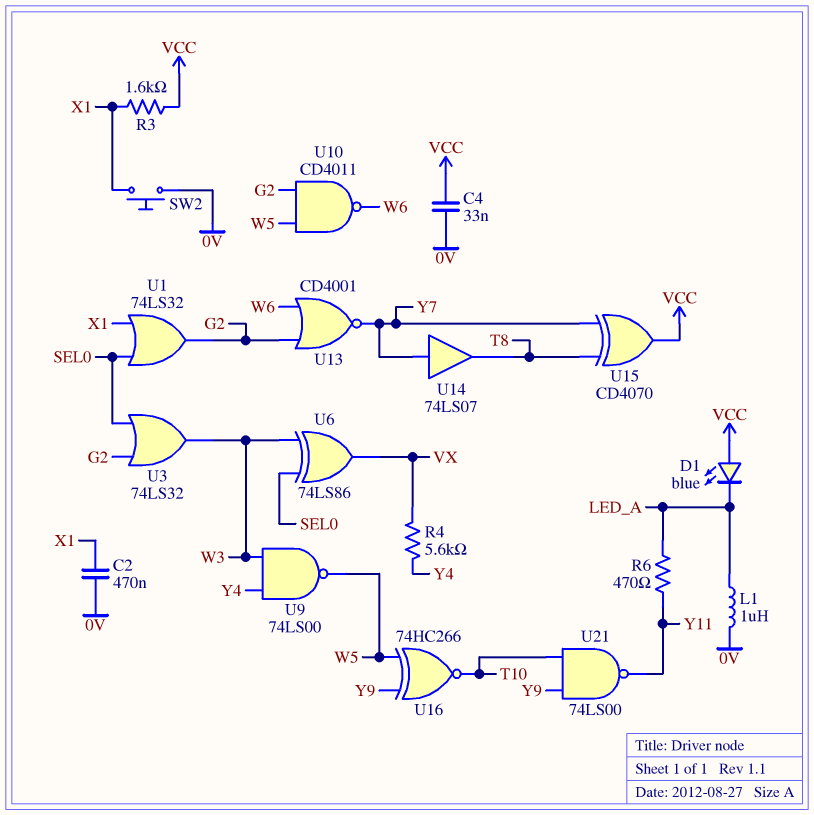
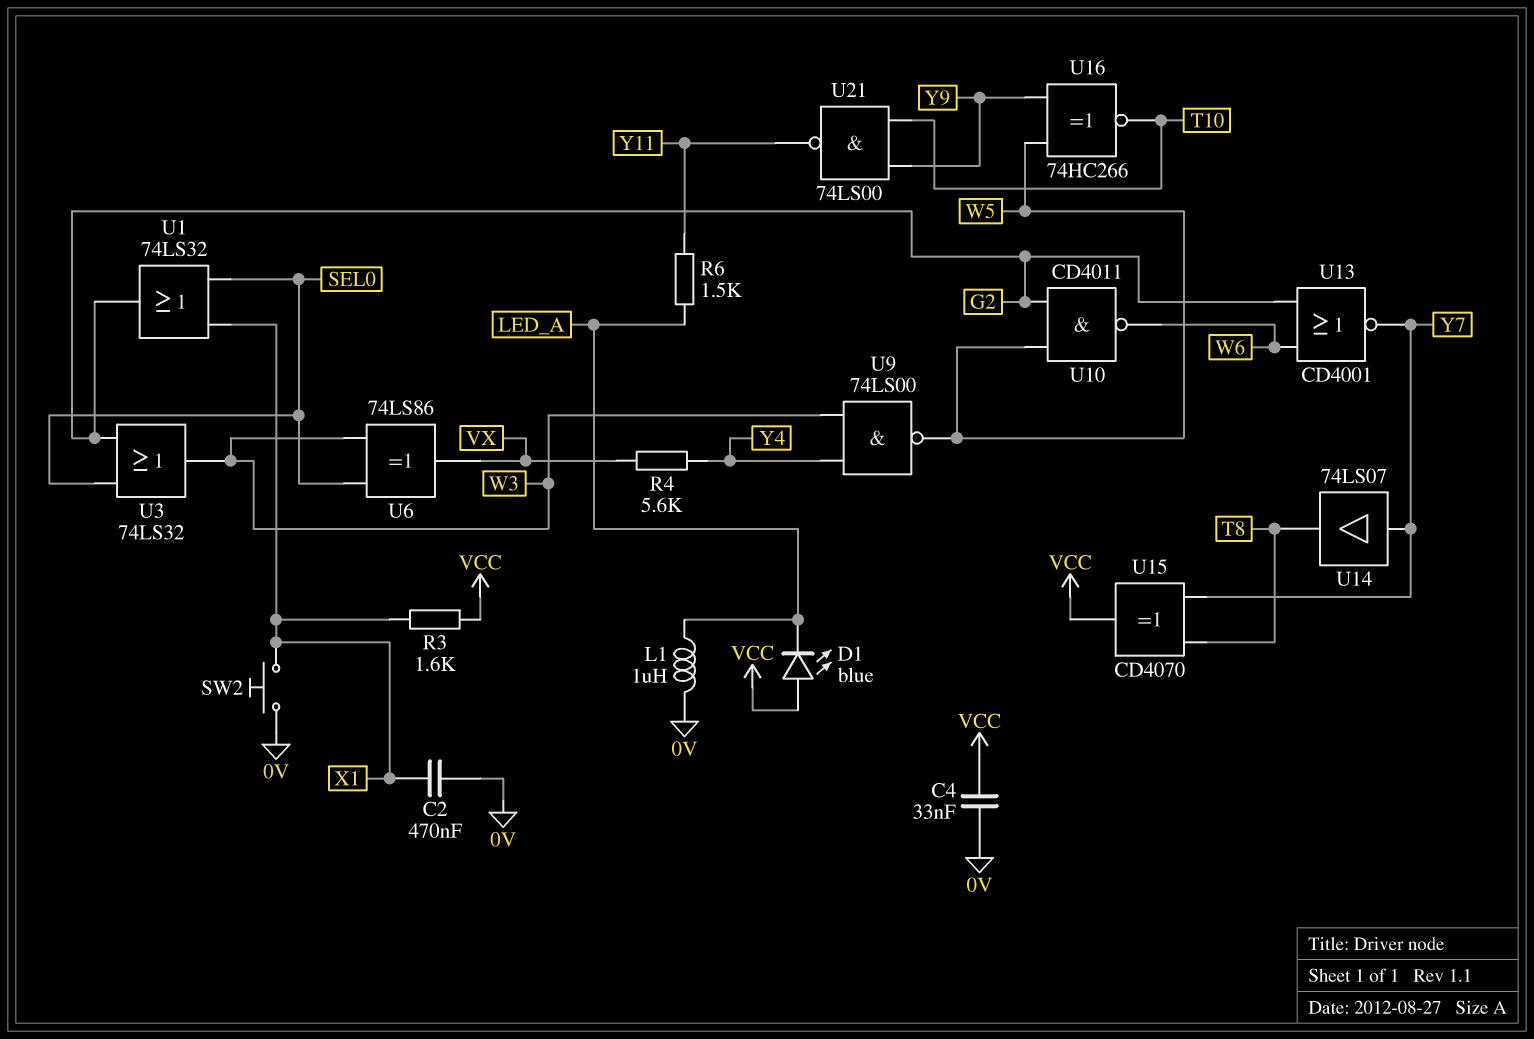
R6: 470 (LED_A, Y11) -> 1.5k (LED_A, Y11)

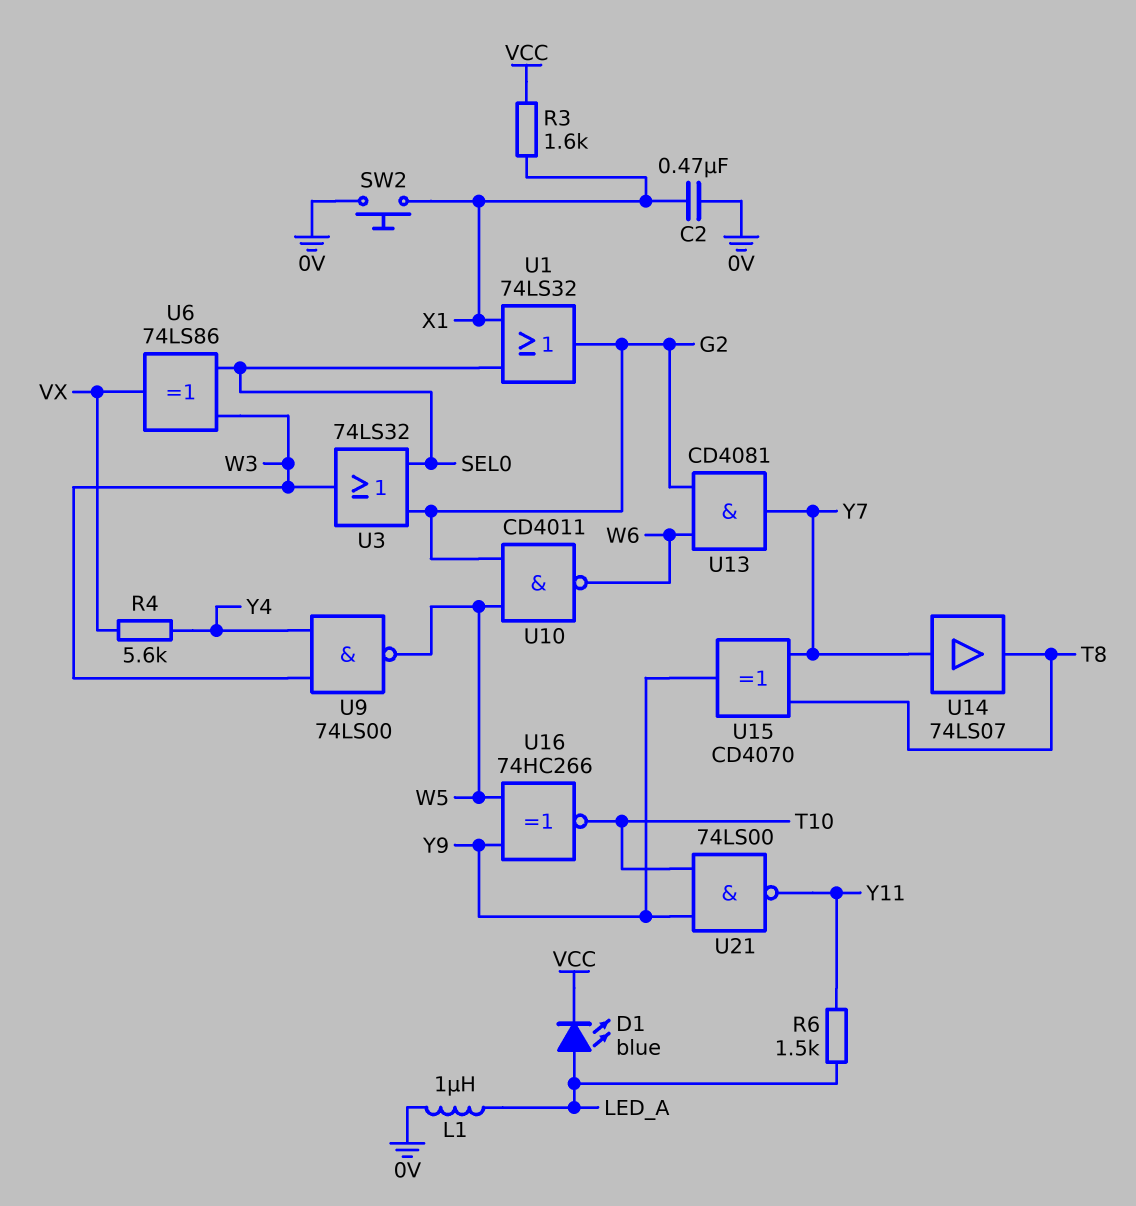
C4: 33nF (0V, VCC) -> none
D1: LED blue (A VCC, K LED_A) -> LED blue (A LED_A, K VCC)
U13: NOR CD4001 (in G2, in W6, out Y7) -> AND CD4081 (in G2, in W6, out Y7)
U15: XOR CD4070 (in T8, in Y7, out VCC) -> XOR CD4070 (in T8, in Y7, out Y9)

